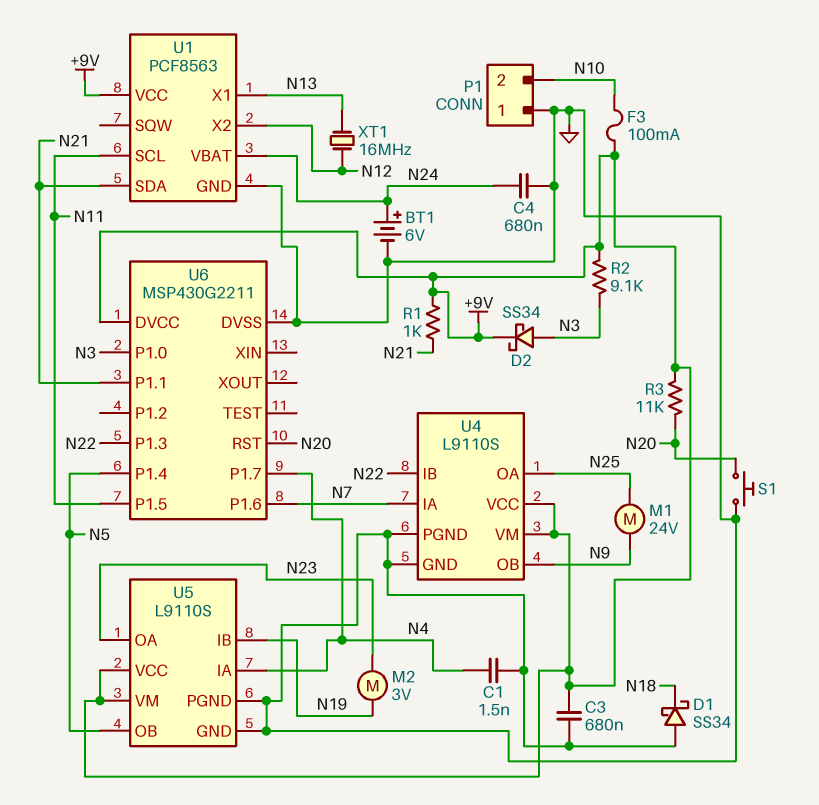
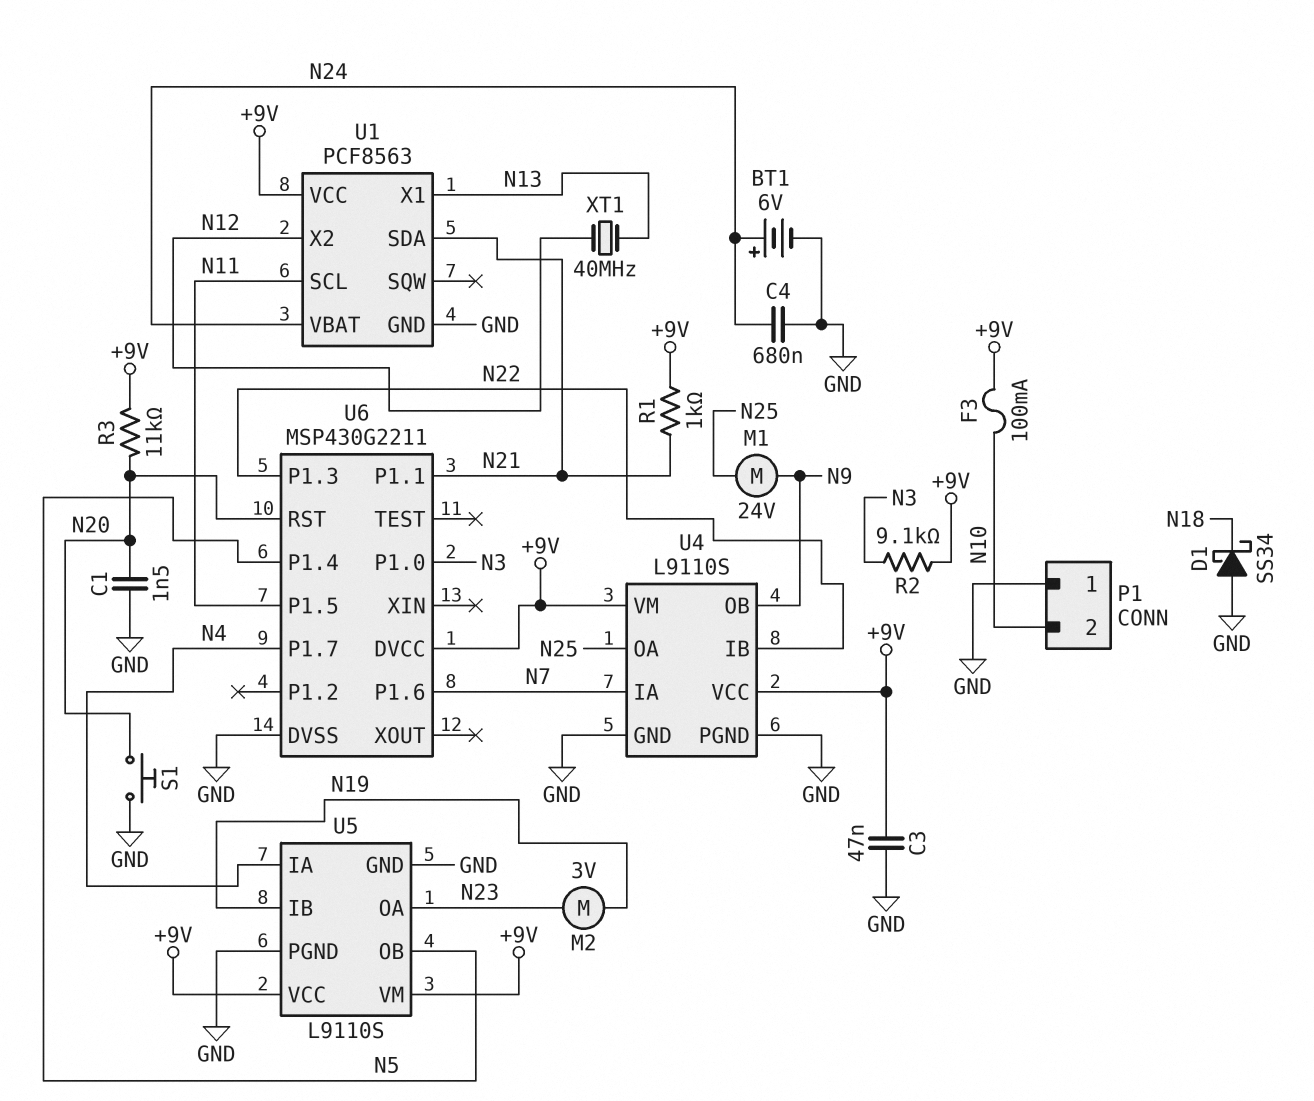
C1: 1.5nF (GND, N4) -> 1.5nF (GND, N20)
C3: 680nF (+9V, GND) -> 47nF (+9V, GND)
D2: schottky SS34 (A N3, K +9V) -> none
XT1: 16MHz (N12, N13) -> 40MHz (N12, N13)

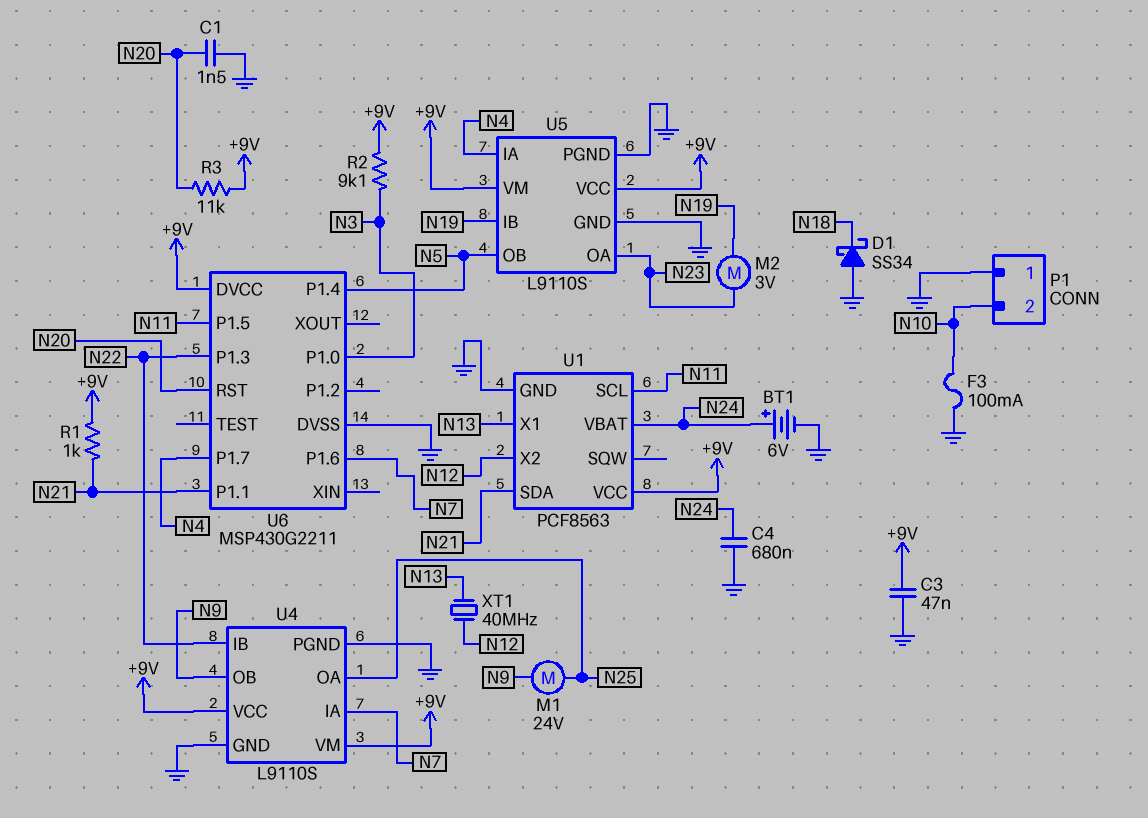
F3: 100mA (+9V, N10) -> 100mA (GND, N10)
S1: button (GND, N20) -> none

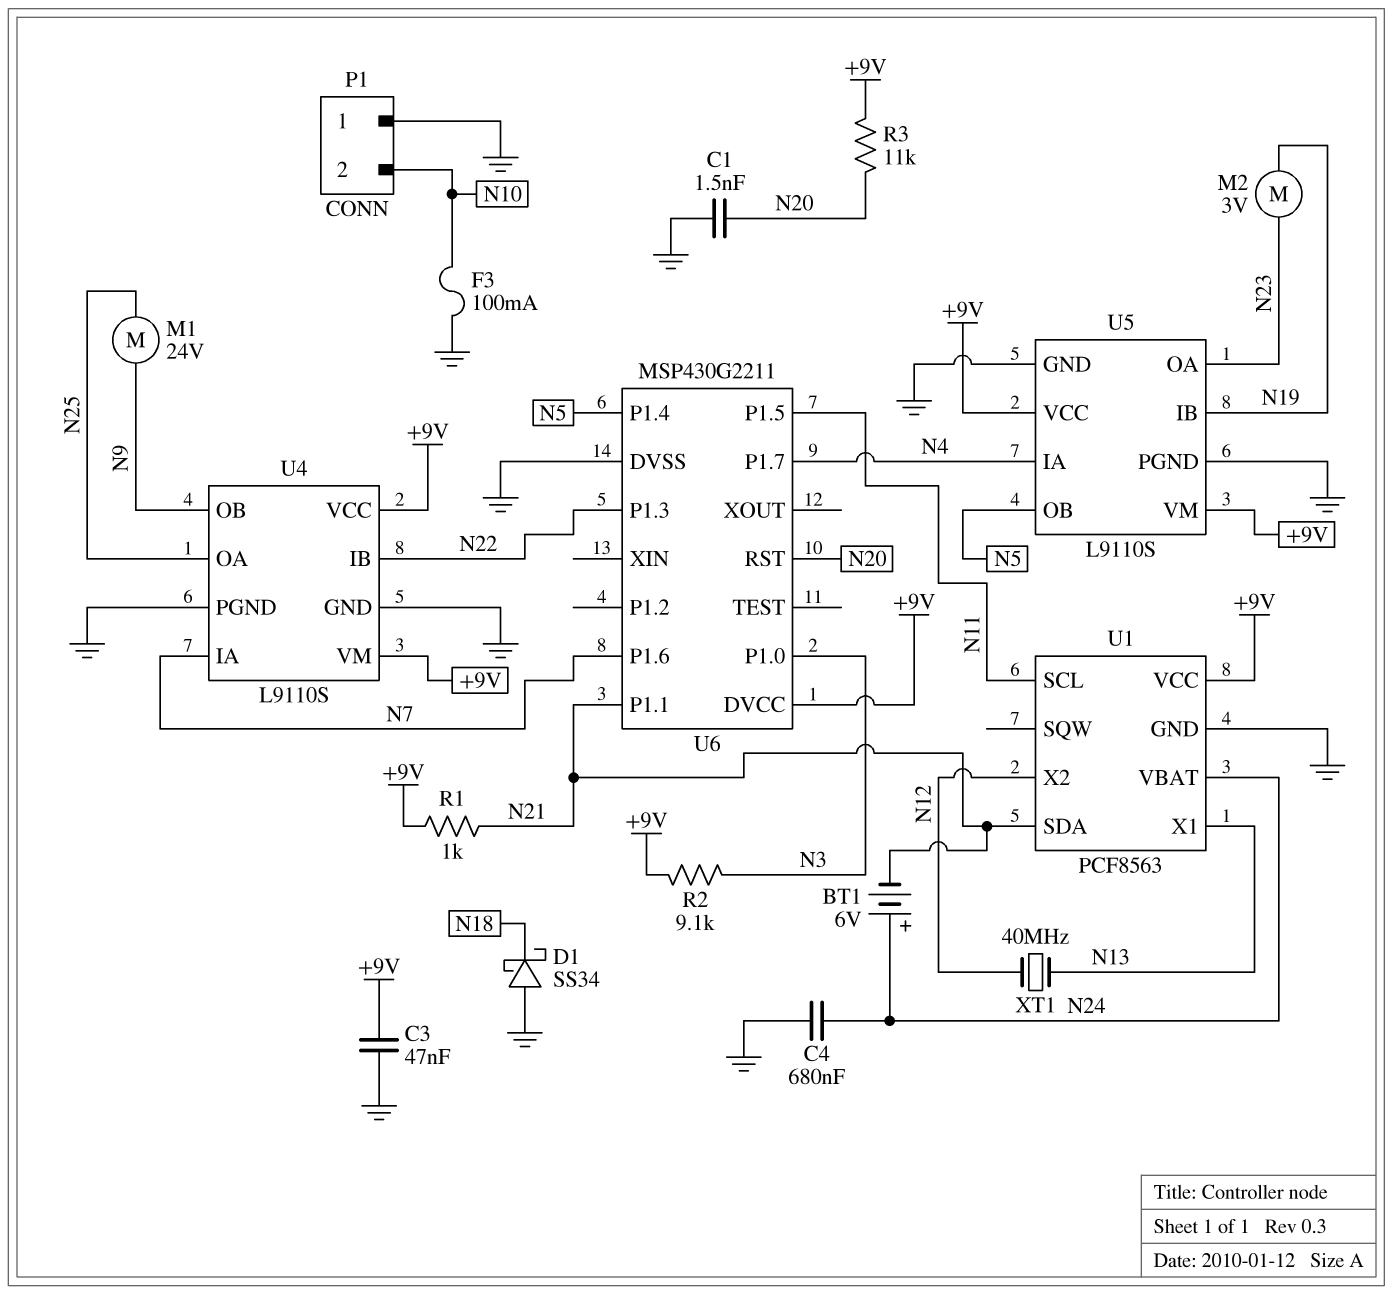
BT1: 6V (plus N24, minus GND) -> 6V (plus N24, minus N21)

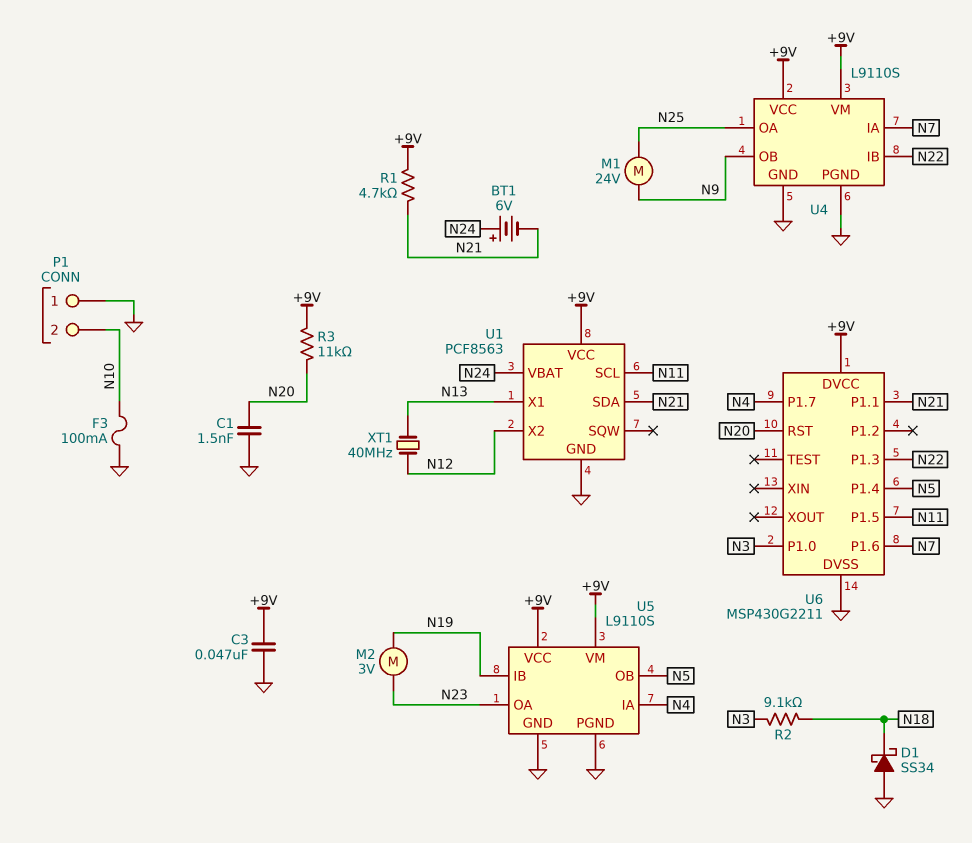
C4: 680nF (GND, N24) -> none
R1: 1k (+9V, N21) -> 4.7k (+9V, N21)
R2: 9.1k (+9V, N3) -> 9.1k (N3, N18)

